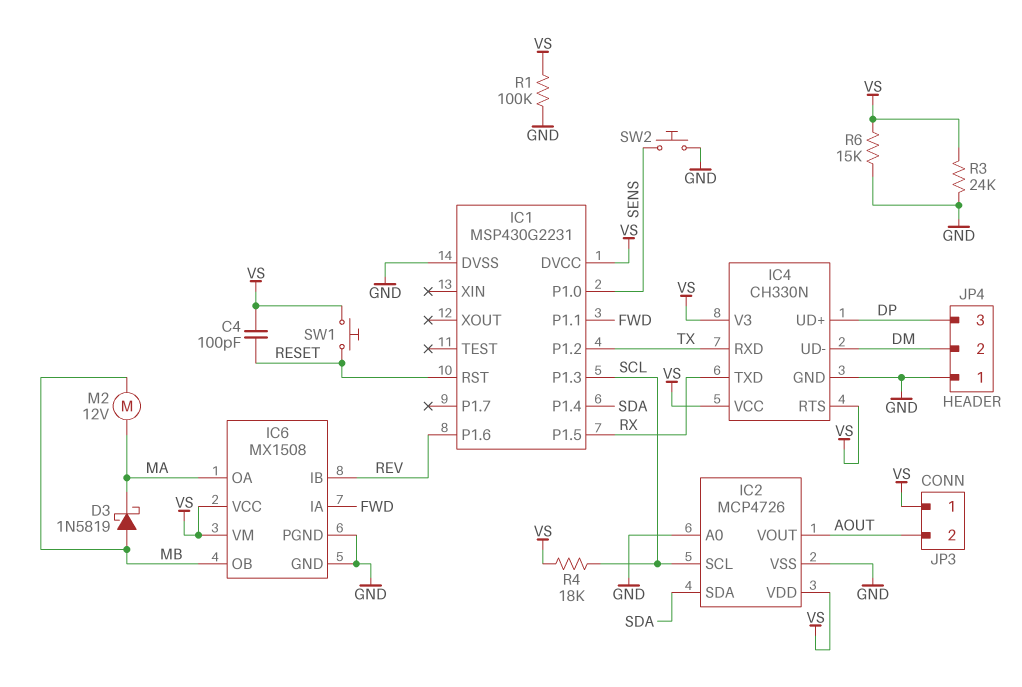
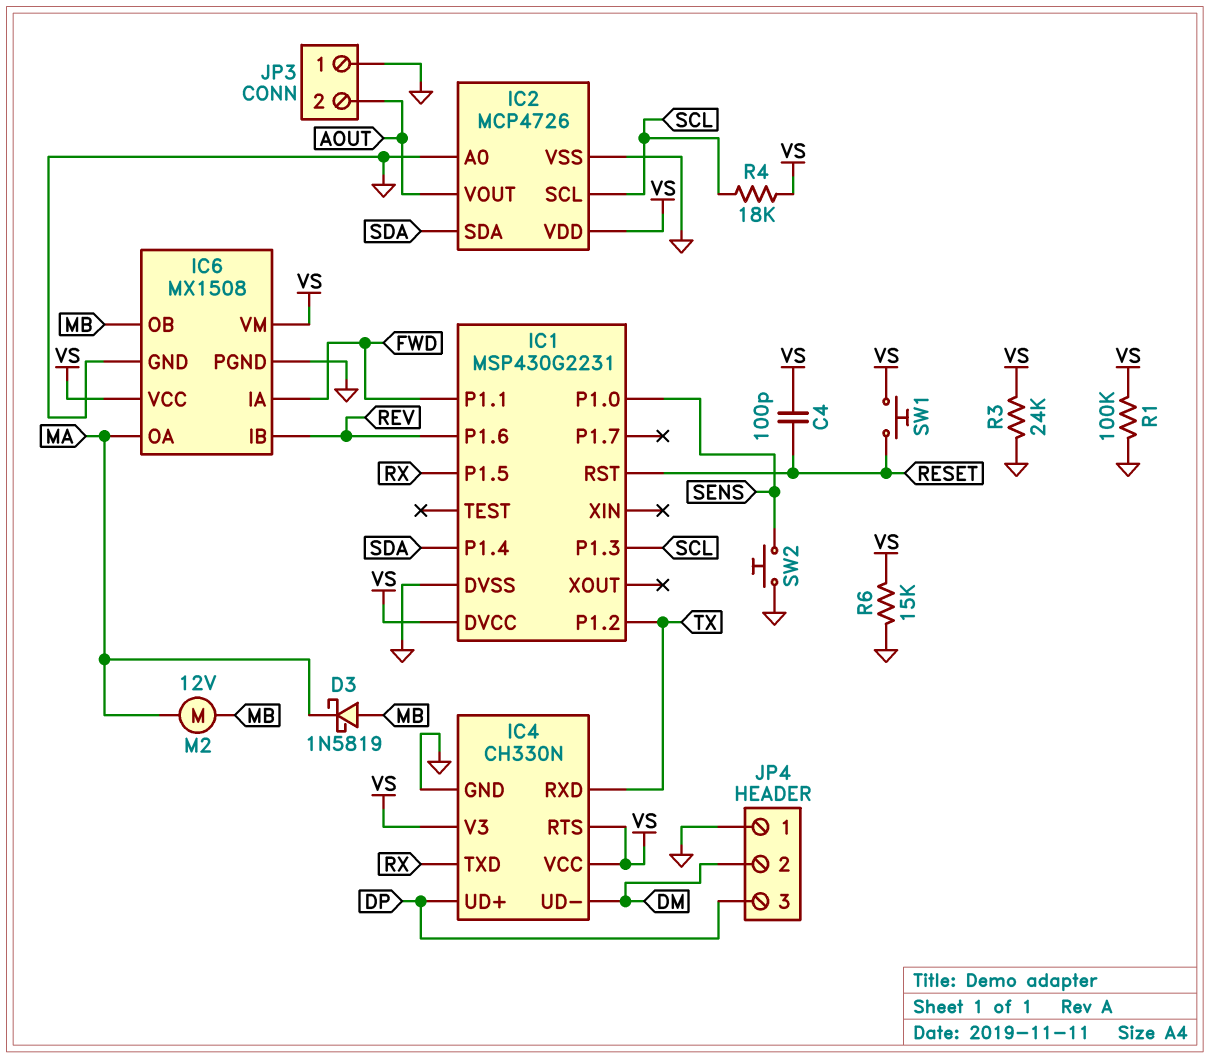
JP3 pin 1: VS -> GND

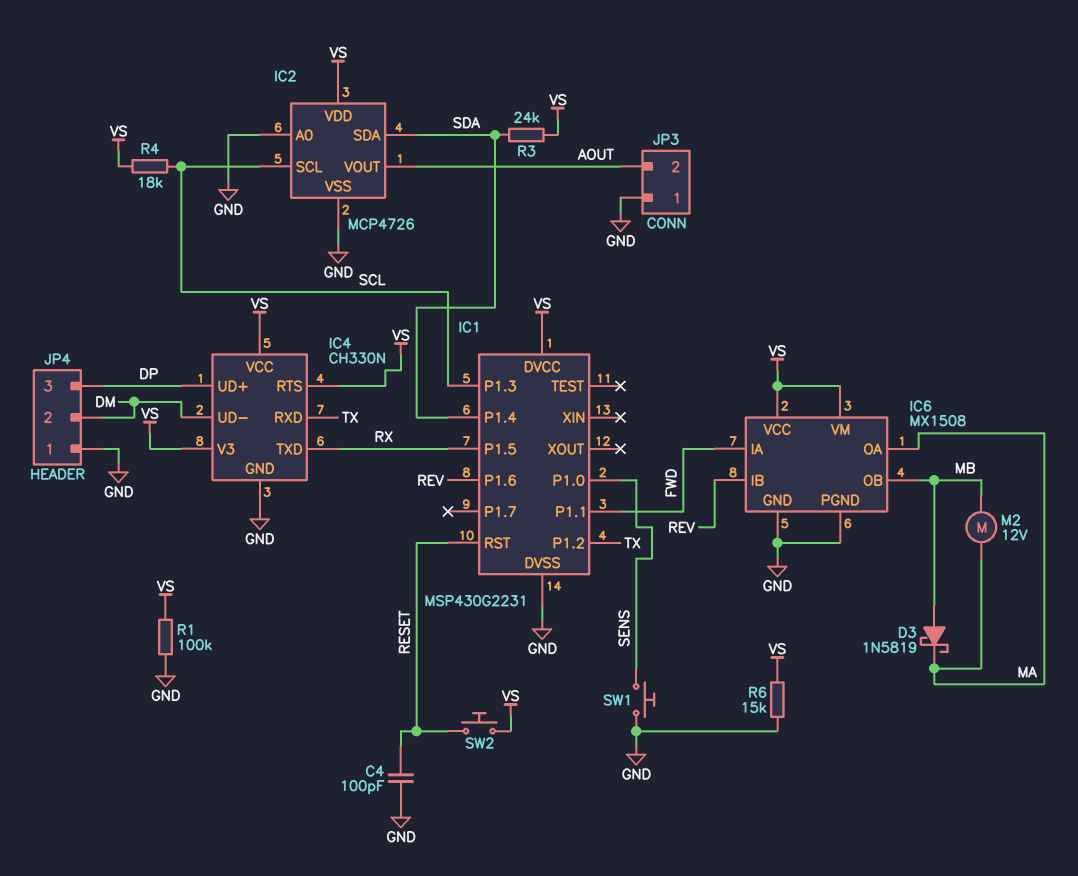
C4: 100pF (RESET, VS) -> 100pF (GND, RESET)
R3: 24k (GND, VS) -> 24k (SDA, VS)
SW1: button (RESET, VS) -> button (GND, SENS)
SW2: button (GND, SENS) -> button (RESET, VS)

